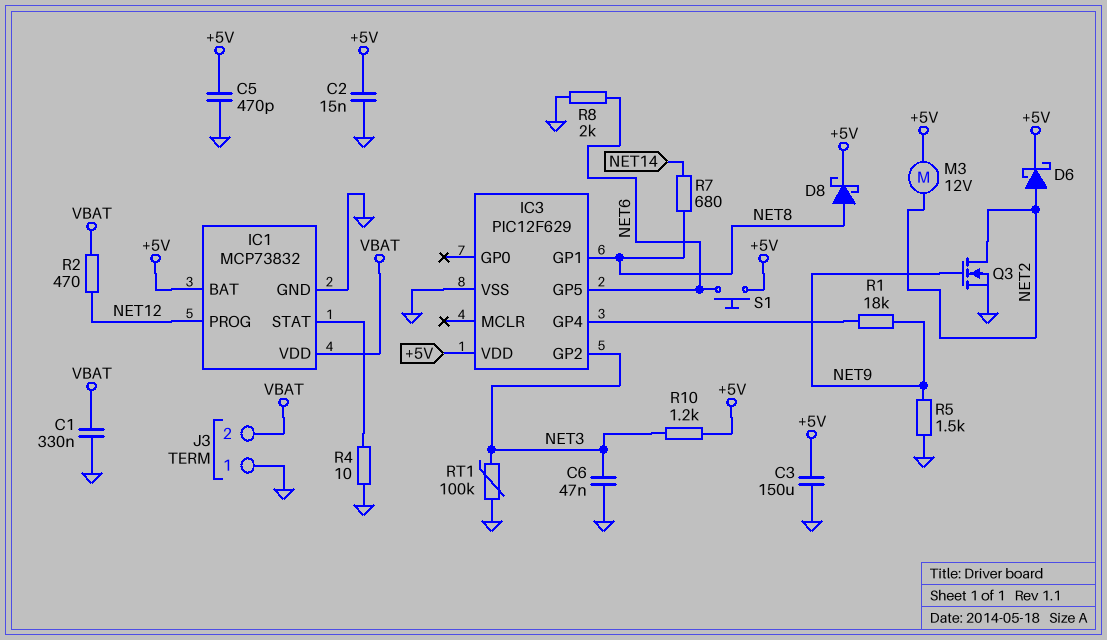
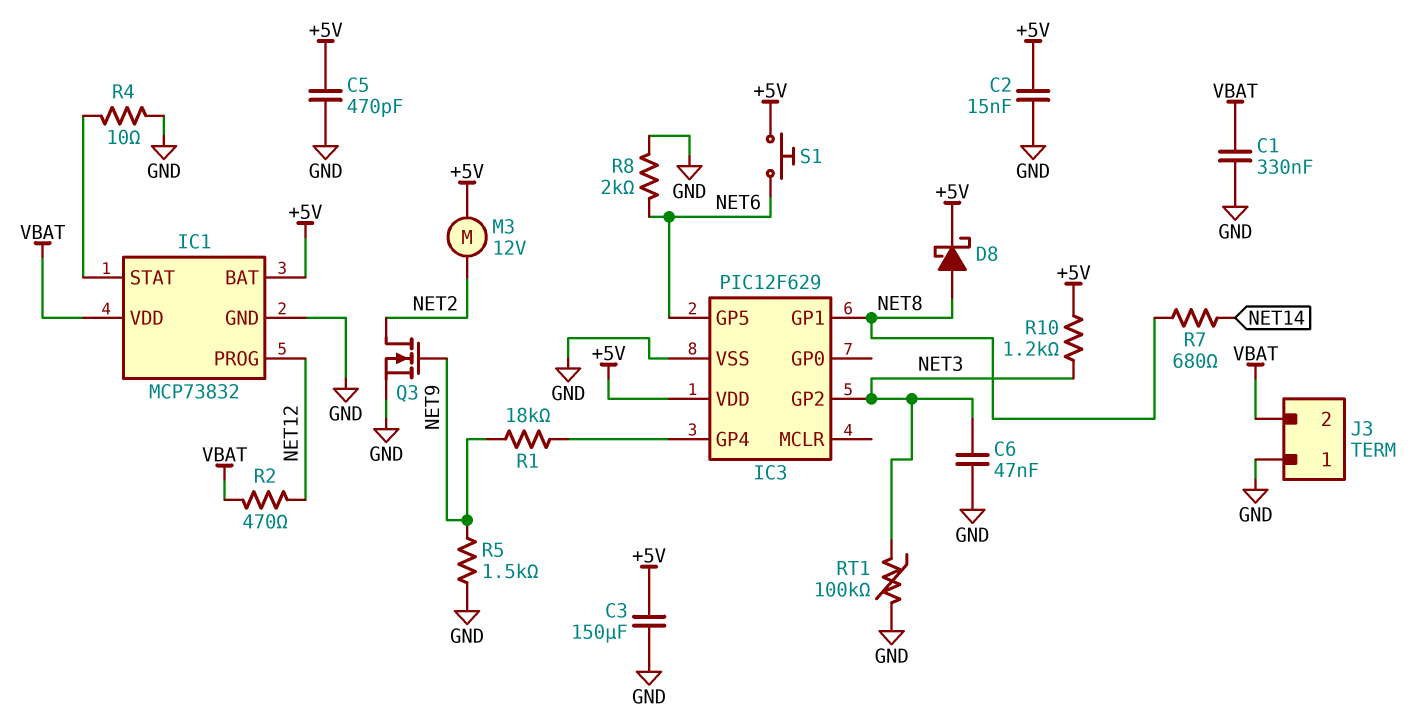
D6: schottky (A NET2, K +5V) -> none

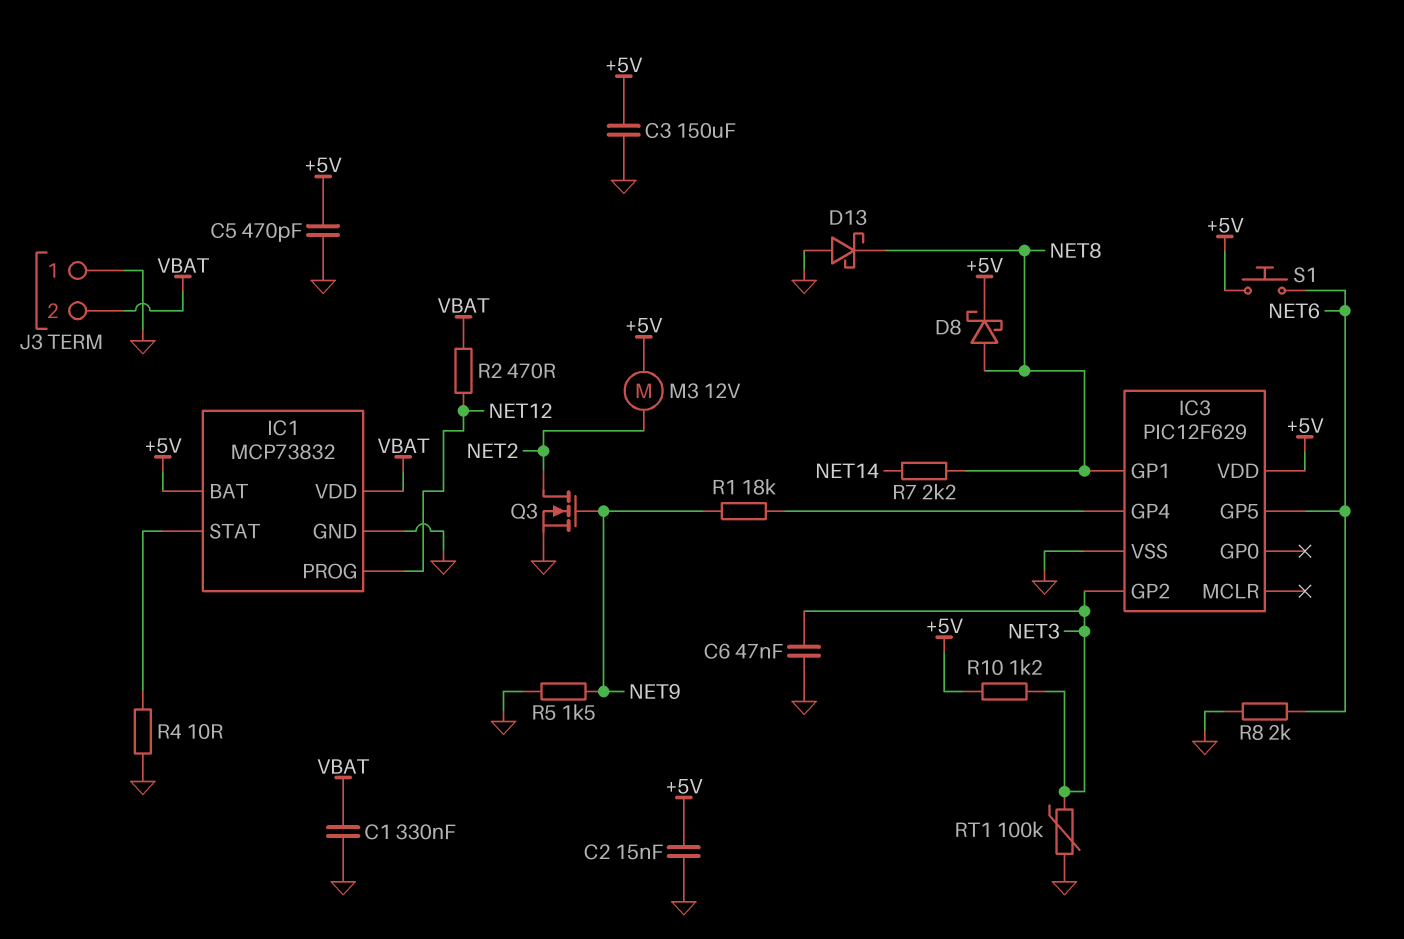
D13: none -> schottky (A GND, K NET8)
R7: 680 (NET8, NET14) -> 2.2k (NET8, NET14)

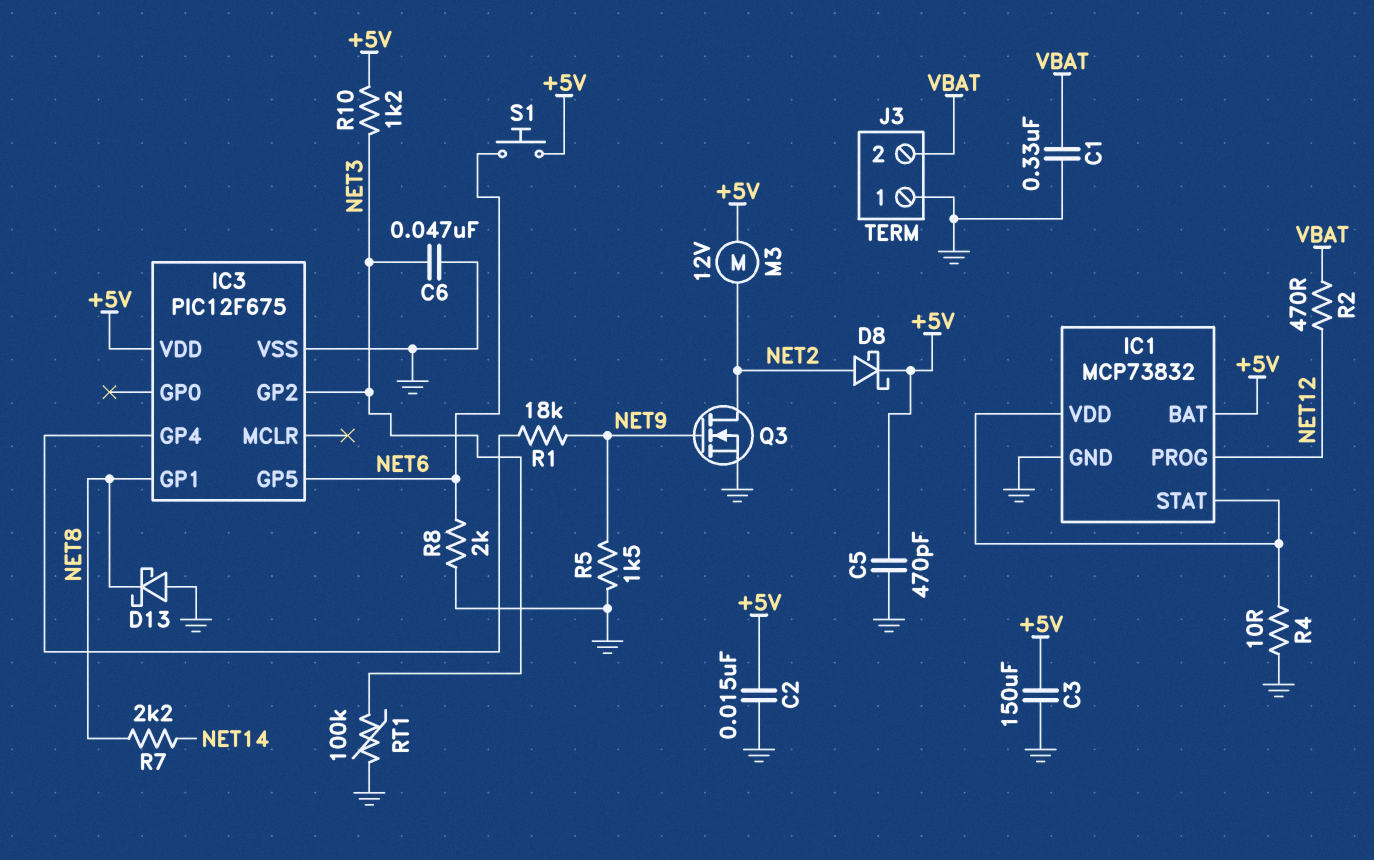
D8: schottky (A NET8, K +5V) -> schottky (A NET2, K +5V)
IC1 pin VDD: VBAT -> IC1/STAT
IC3: PIC12F629 -> PIC12F675

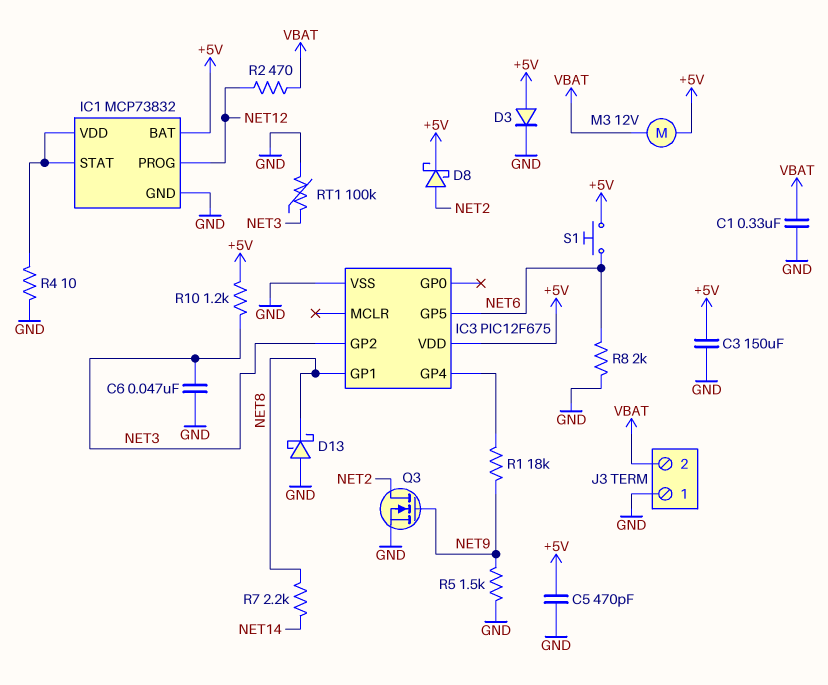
C2: 15nF (+5V, GND) -> none
D3: none -> diode (A +5V, K GND)
M3: motor 12V (+5V, NET2) -> motor 12V (+5V, VBAT)

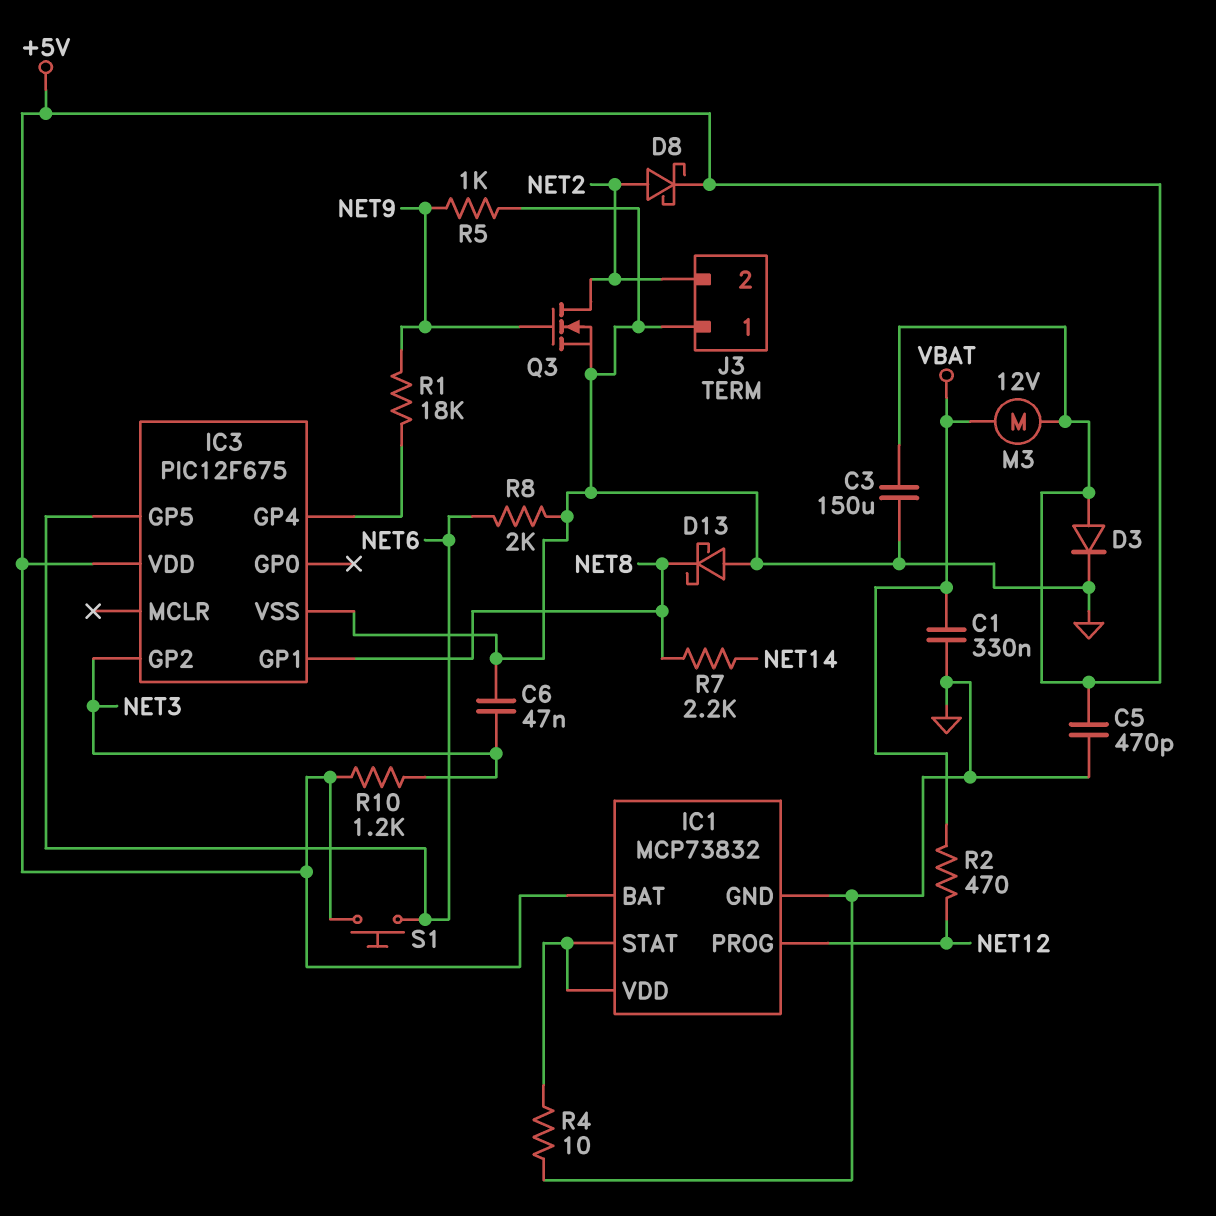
J3 pin 2: VBAT -> NET2
R5: 1.5k (GND, NET9) -> 1k (GND, NET9)
RT1: 100k (GND, NET3) -> none

